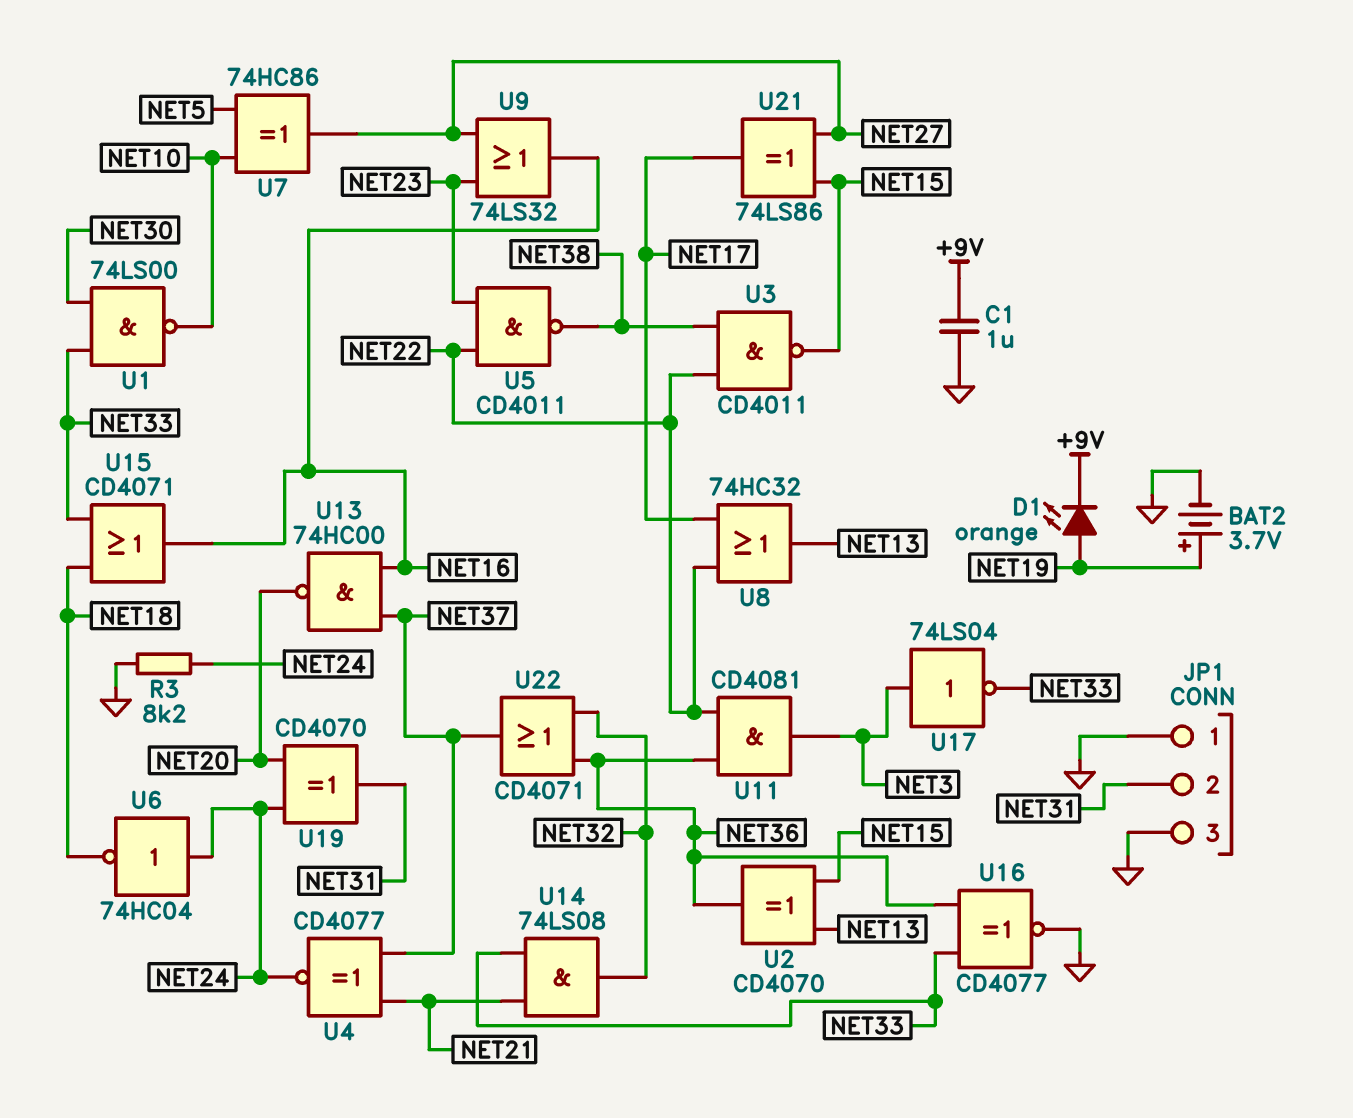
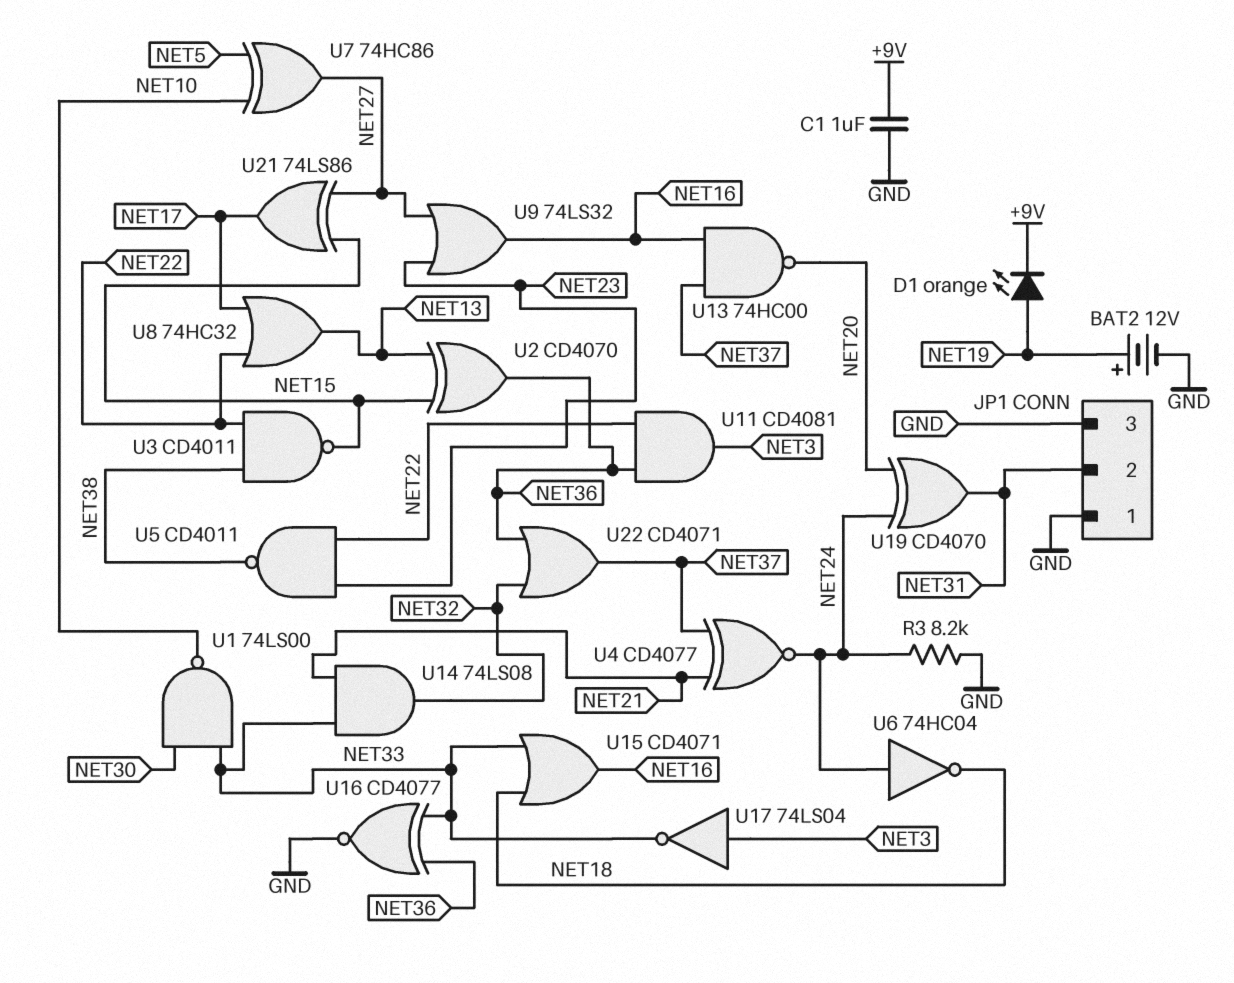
BAT2: 3.7V (plus NET19, minus GND) -> 12V (plus NET19, minus GND)

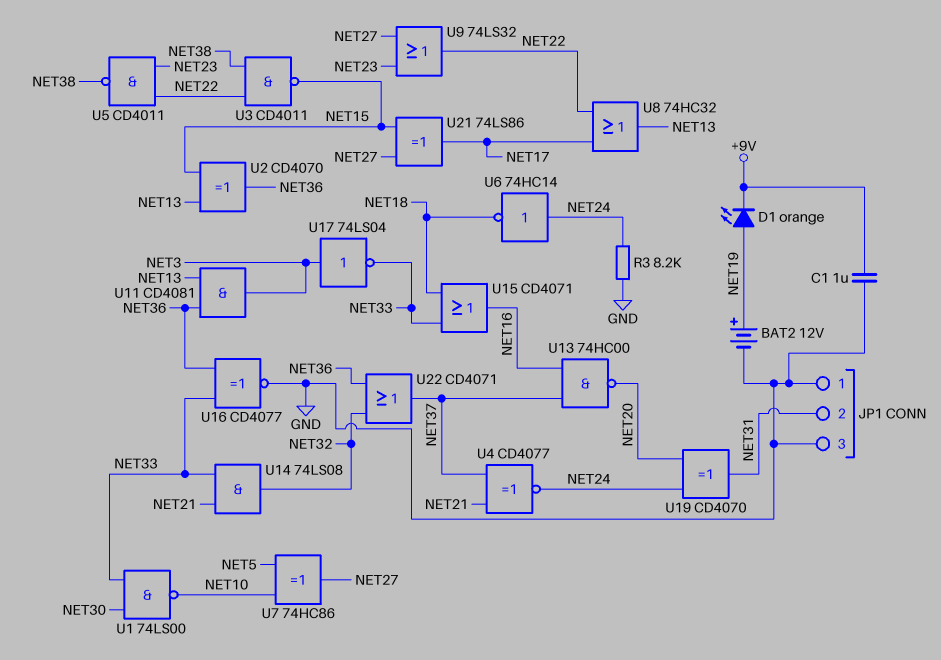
U6: NOT 74HC04 (in NET24, out NET18) -> NOT 74HC14 (in NET24, out NET18)
U9: OR 74LS32 (in NET23, in NET27, out NET16) -> OR 74LS32 (in NET23, in NET27, out NET22)
U11: AND CD4081 (in NET22, in NET36, out NET3) -> AND CD4081 (in NET13, in NET36, out NET3)

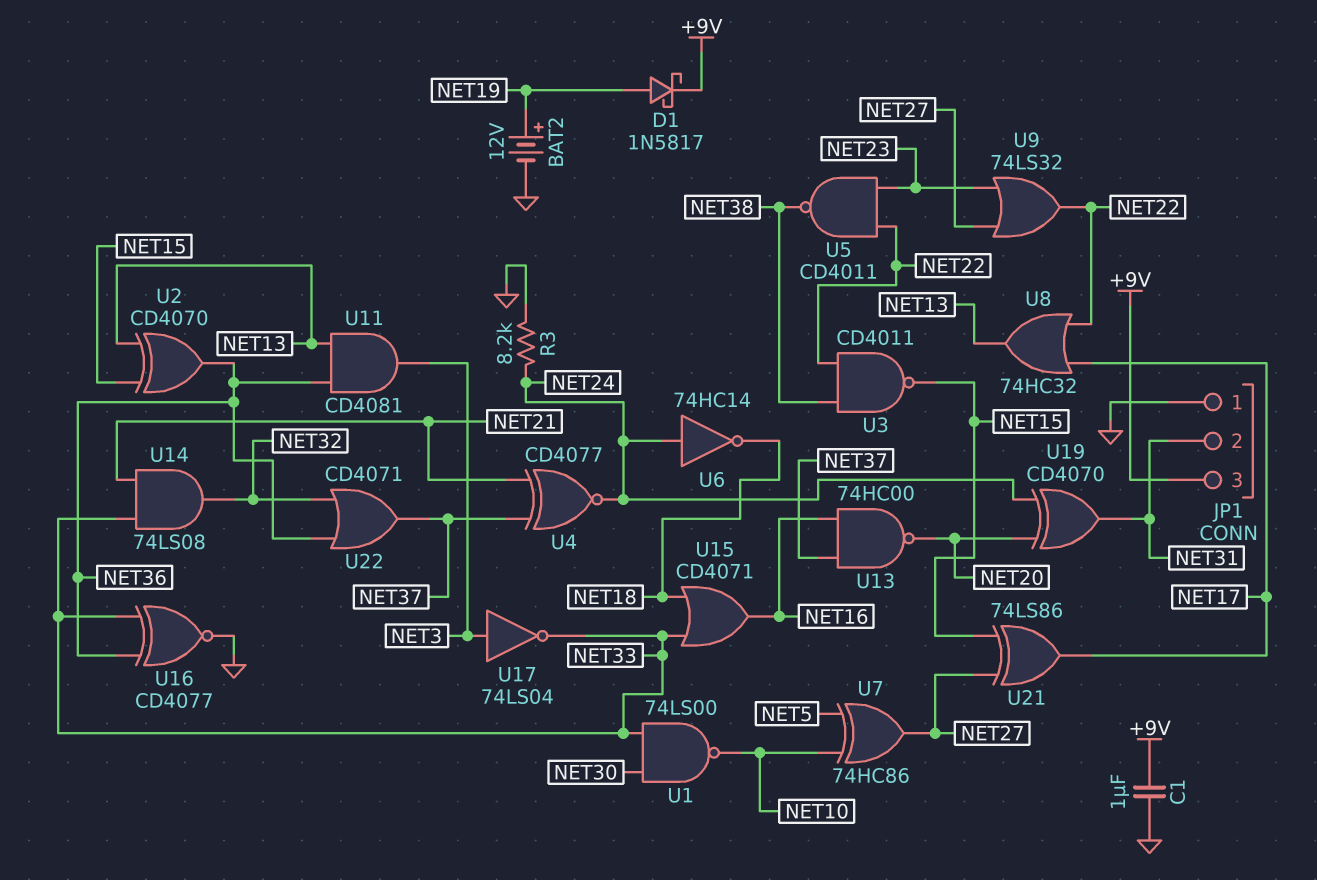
D1: LED orange (A NET19, K +9V) -> schottky 1N5817 (A NET19, K +9V)
JP1 pin 3: GND -> +9V

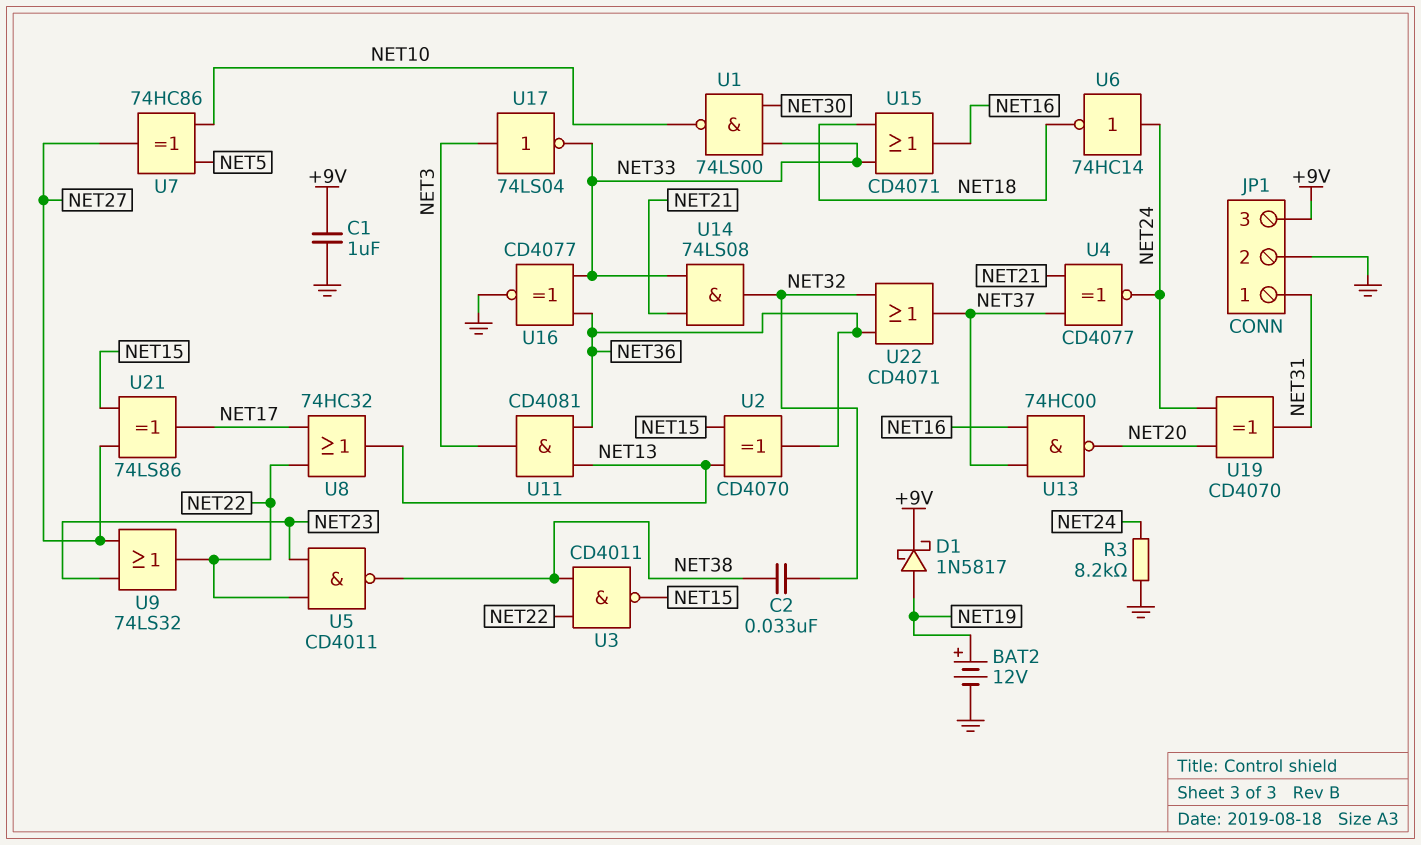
C2: none -> 33nF (NET32, NET38)
JP1 pin 1: GND -> NET31
JP1 pin 2: NET31 -> GND

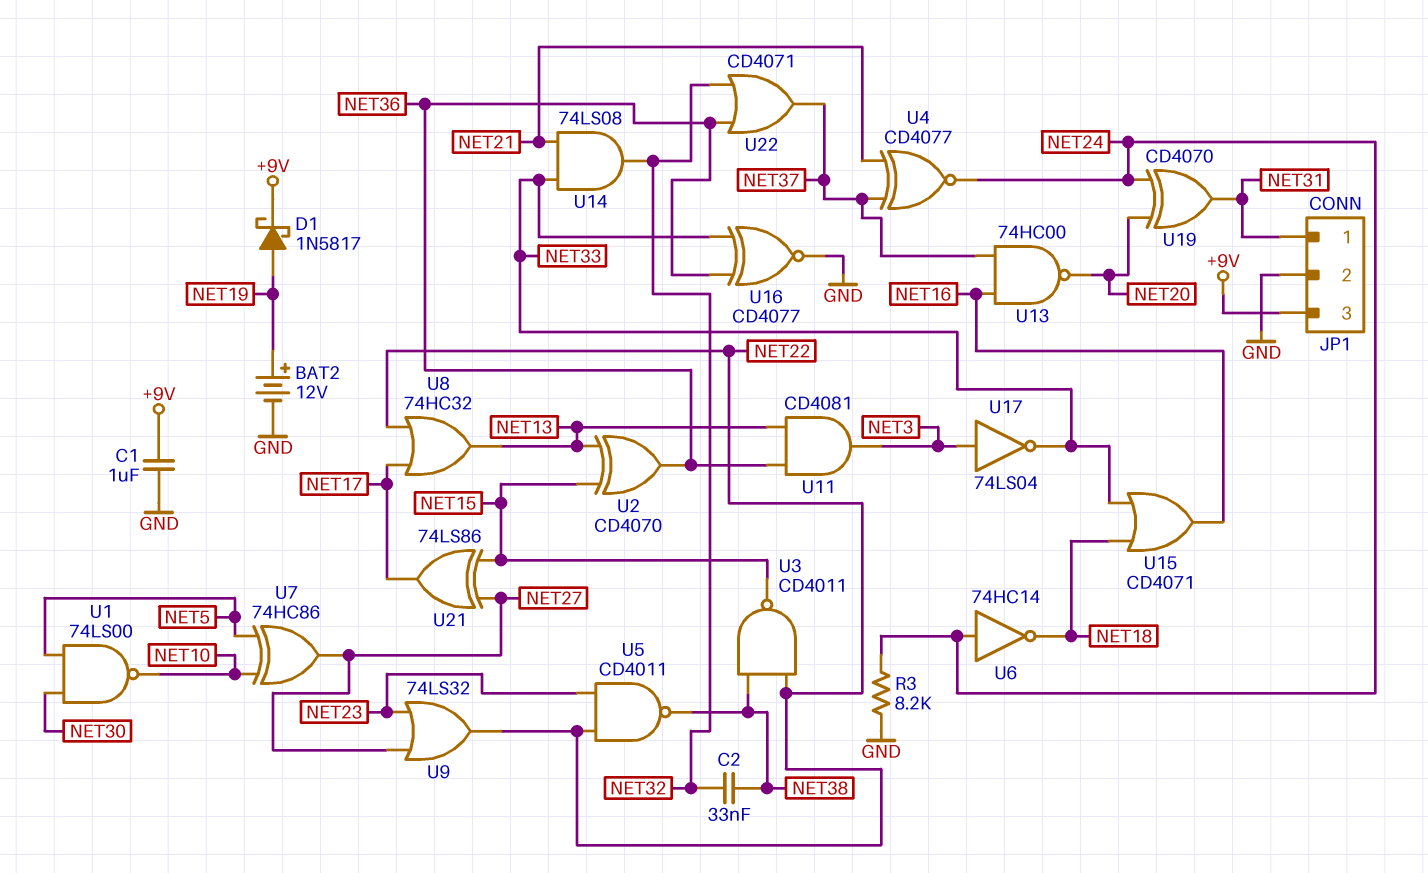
U1: NAND 74LS00 (in NET30, in NET33, out NET10) -> NAND 74LS00 (in NET5, in NET30, out NET10)

